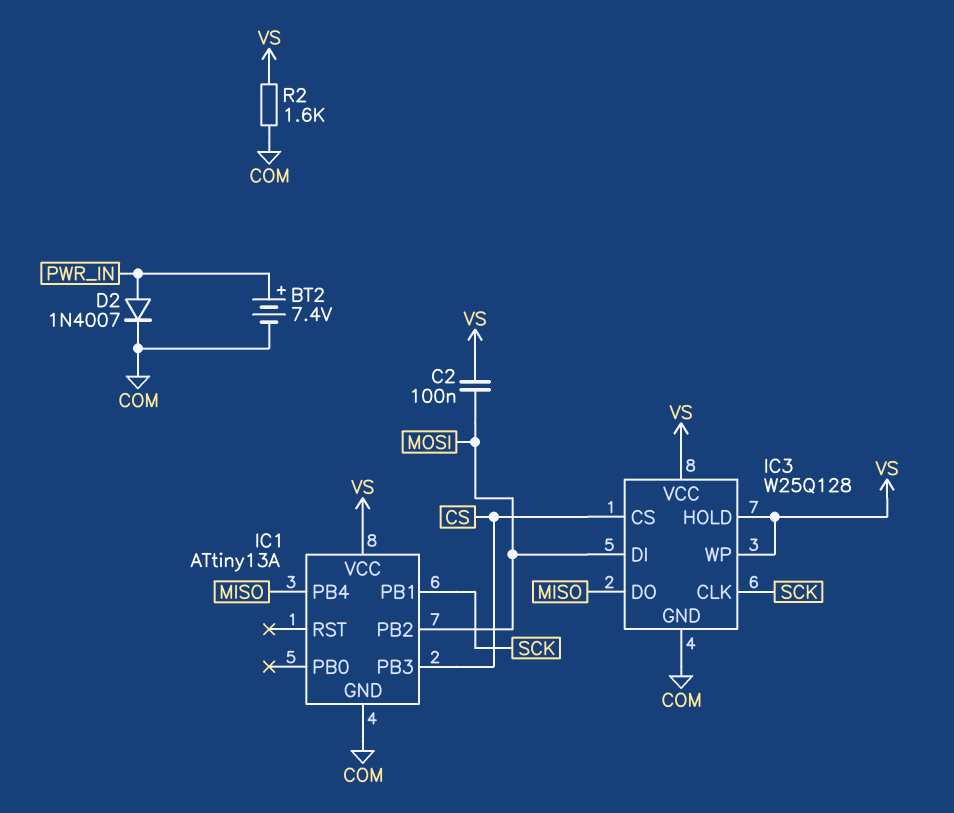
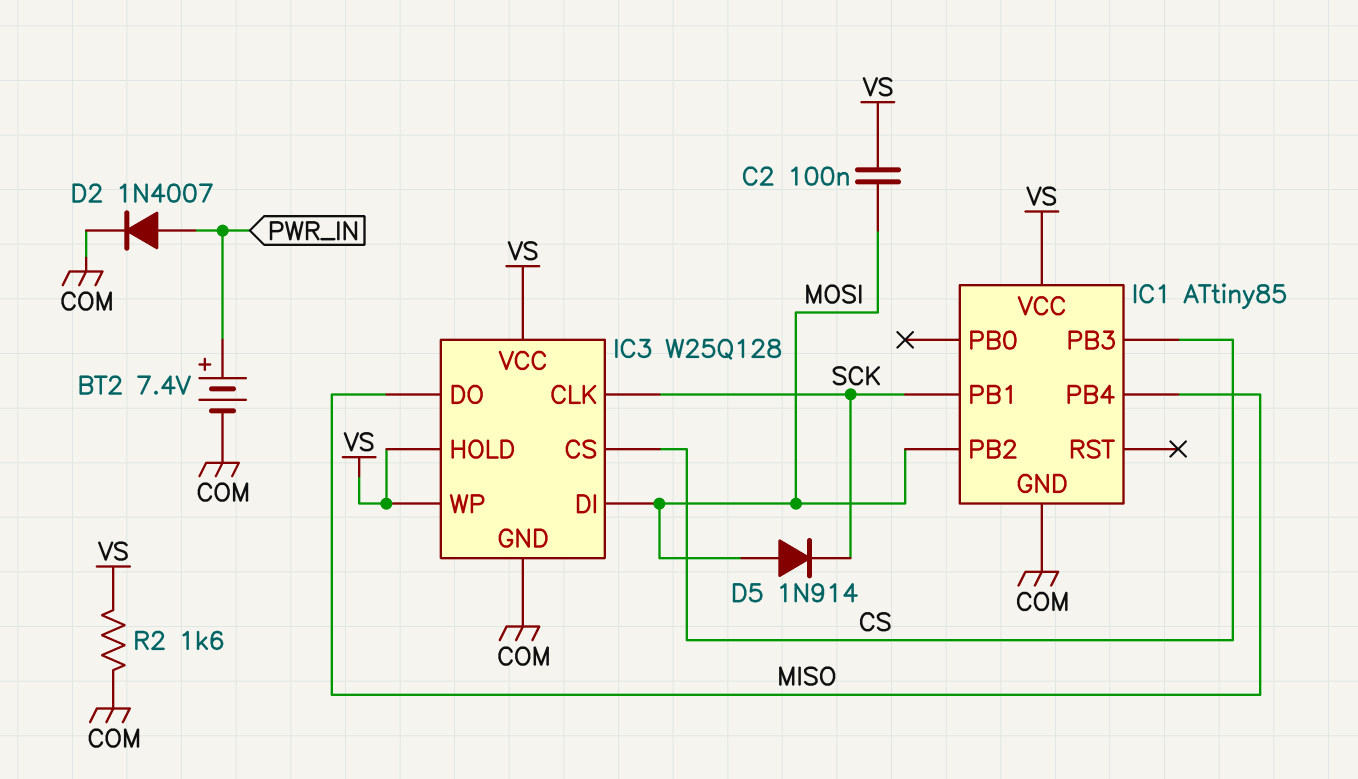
D5: none -> diode 1N914 (A MOSI, K SCK)
IC1: ATtiny13A -> ATtiny85

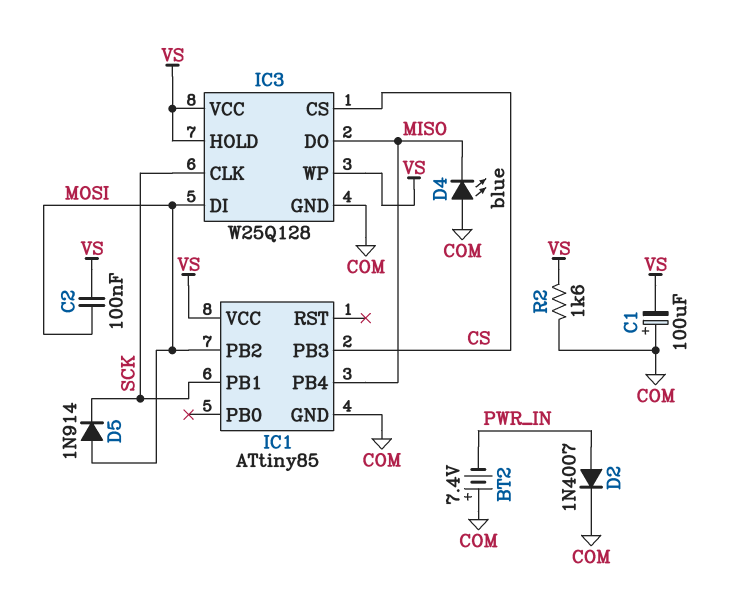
BT2: 7.4V (plus PWR_IN, minus COM) -> 7.4V (plus COM, minus PWR_IN)
C1: none -> 100uF (plus COM, minus VS)
D4: none -> LED blue (A COM, K MISO)

